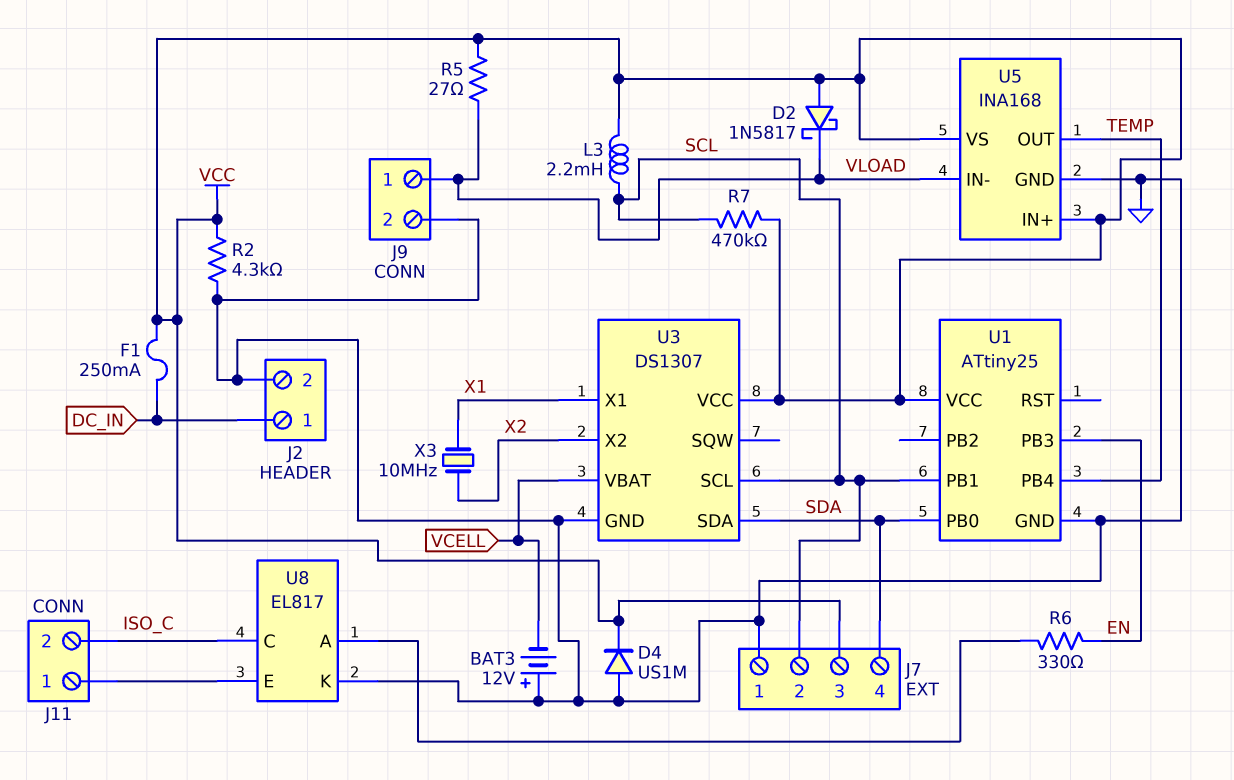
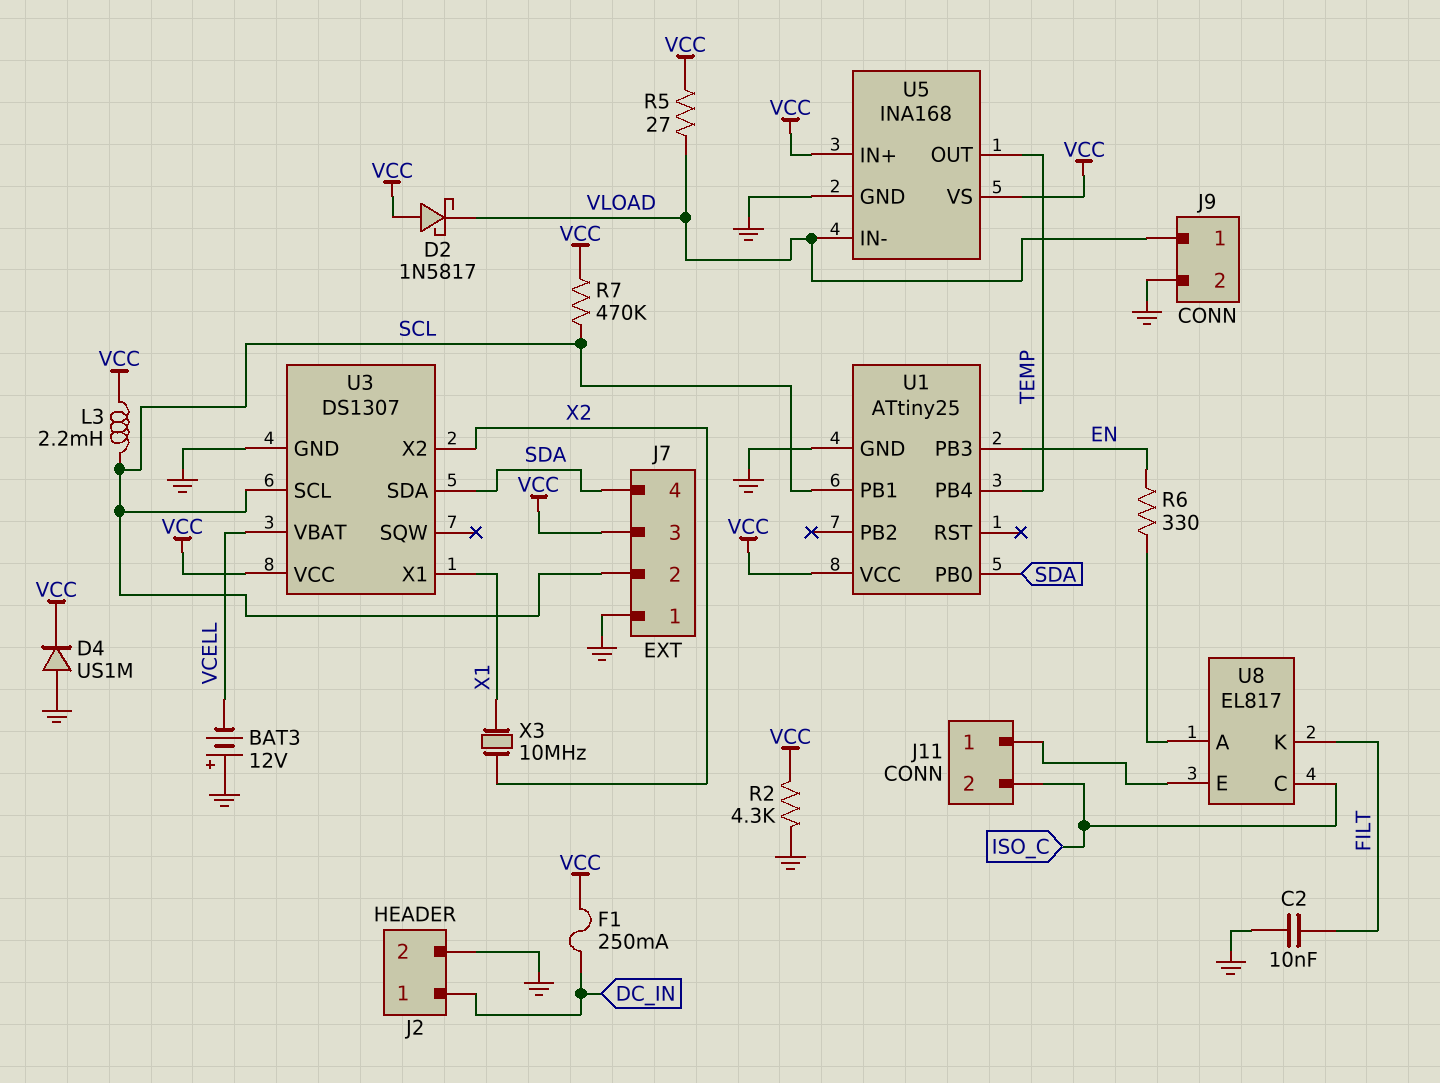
C2: none -> 10nF (FILT, GND)
U8 pin K: GND -> FILT

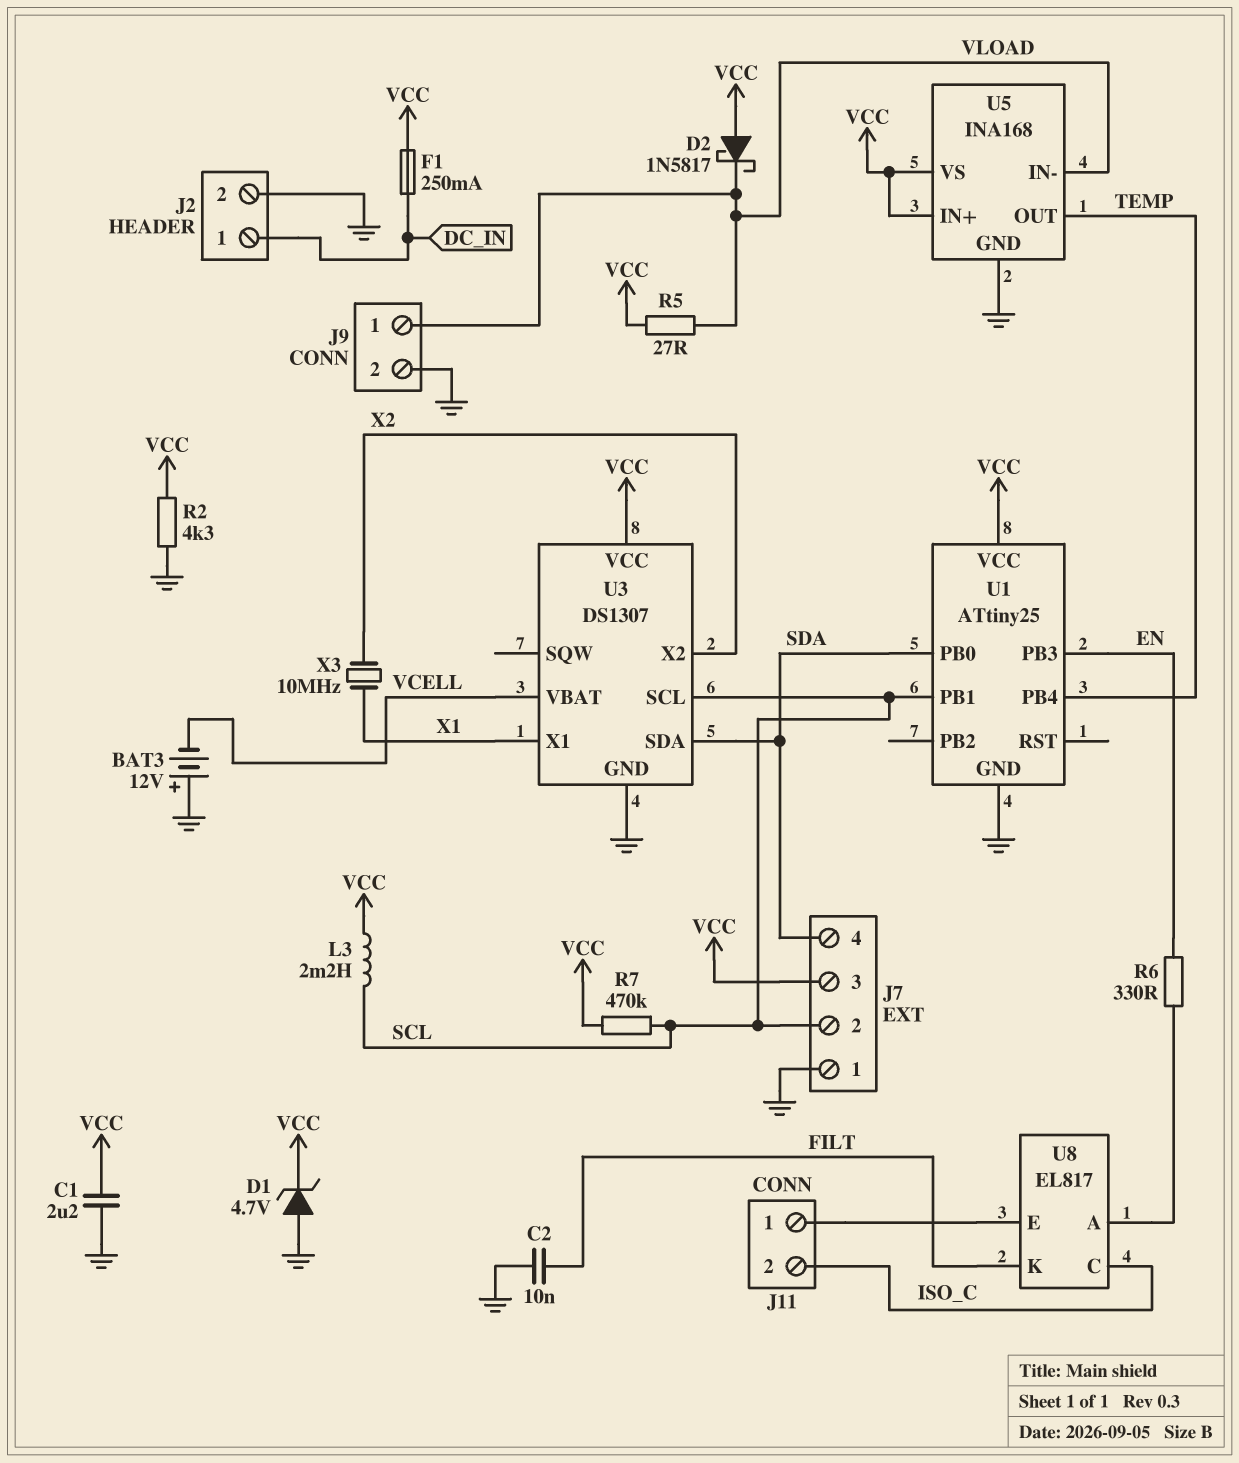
C1: none -> 2.2uF (GND, VCC)
D1: none -> zener 4.7V (A GND, K VCC)
D4: diode US1M (A GND, K VCC) -> none

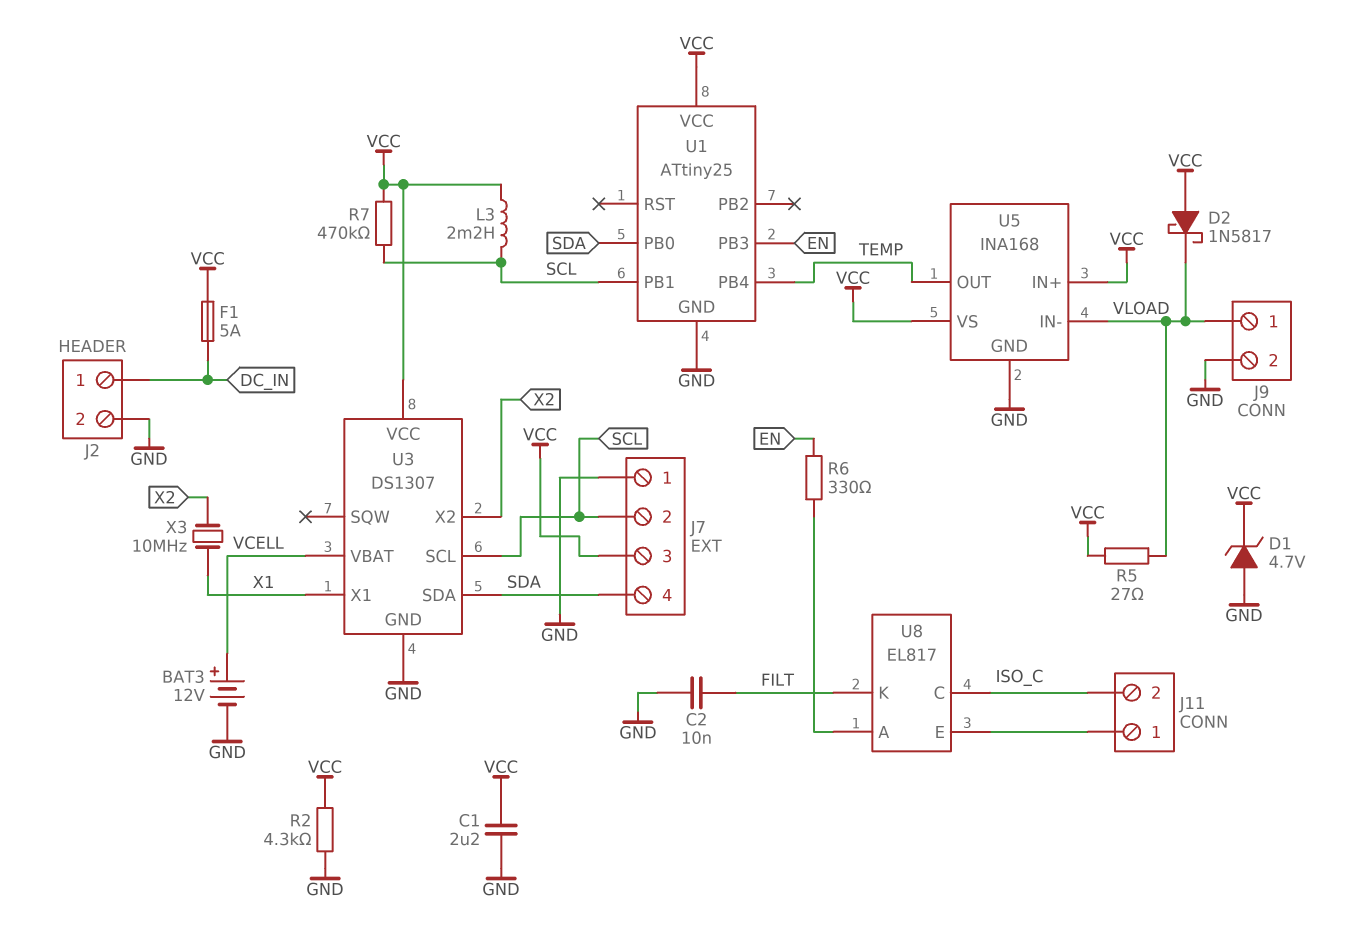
BAT3: 12V (plus GND, minus VCELL) -> 12V (plus VCELL, minus GND)
F1: 250mA (DC_IN, VCC) -> 5A (DC_IN, VCC)

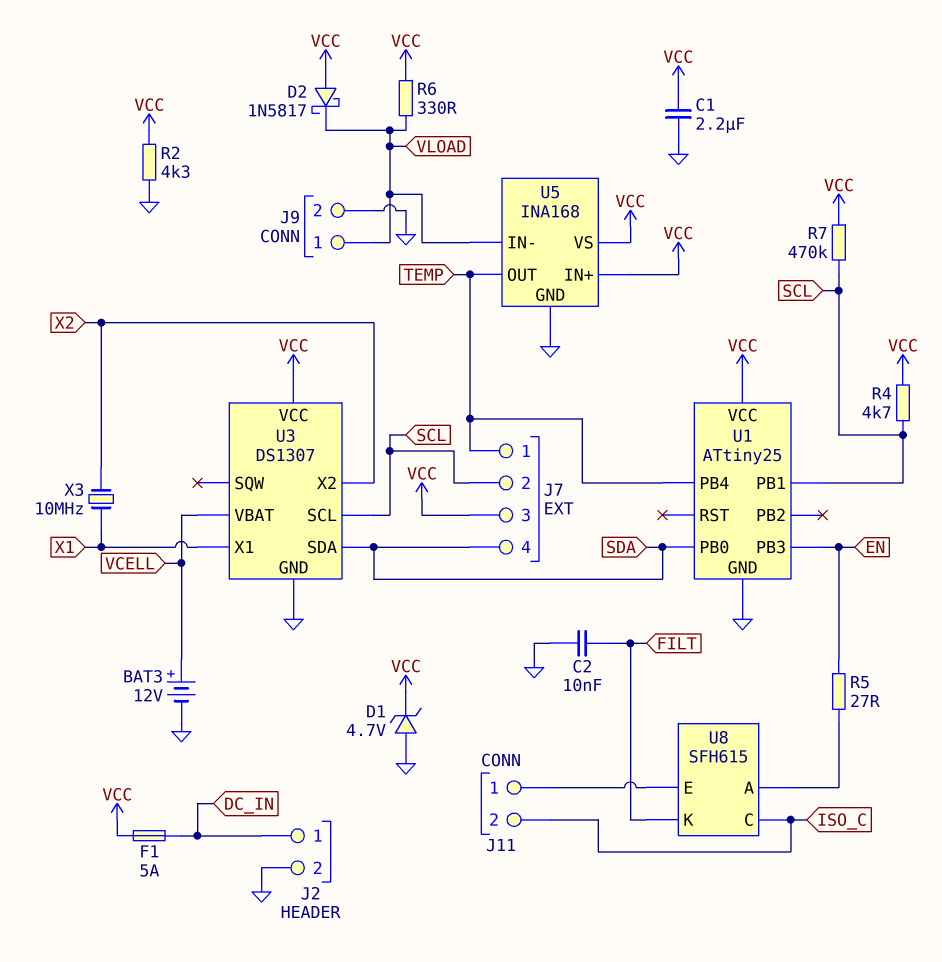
J7 pin 1: GND -> TEMP
L3: 2.2mH (SCL, VCC) -> none
R4: none -> 4.7k (SCL, VCC)
R5: 27 (VCC, VLOAD) -> 27 (EN, U8/A)
R6: 330 (EN, U8/A) -> 330 (VCC, VLOAD)
U8: EL817 -> SFH615

